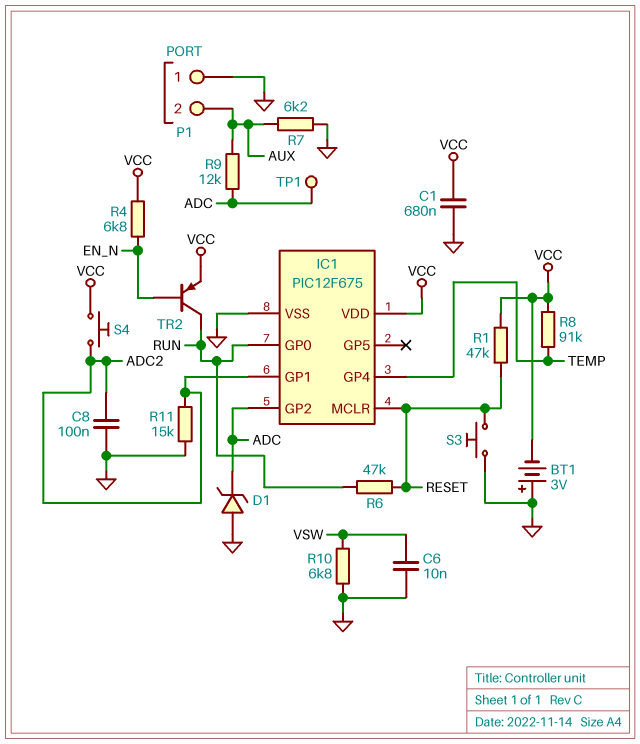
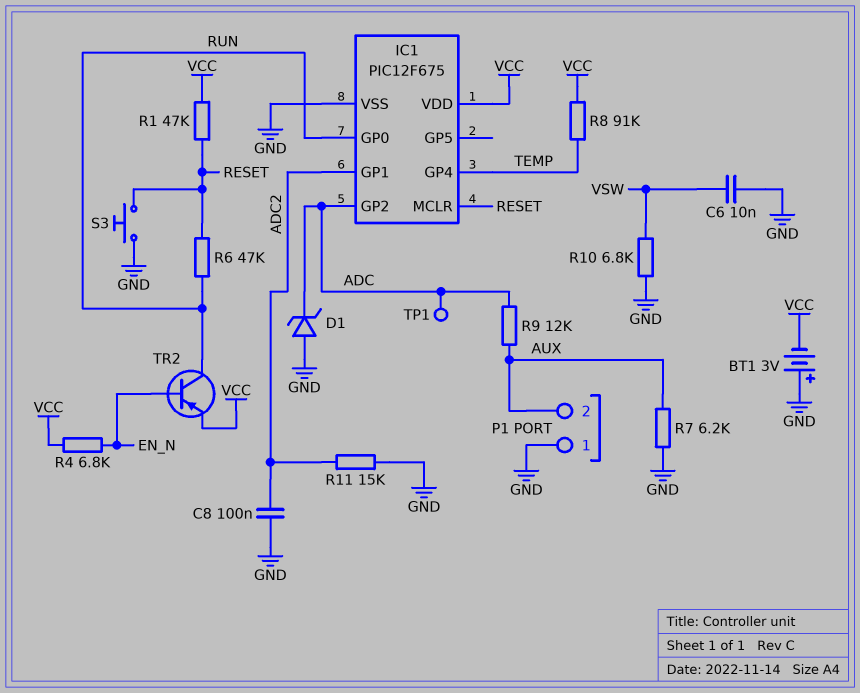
C1: 680nF (GND, VCC) -> none
S4: button (ADC2, VCC) -> none

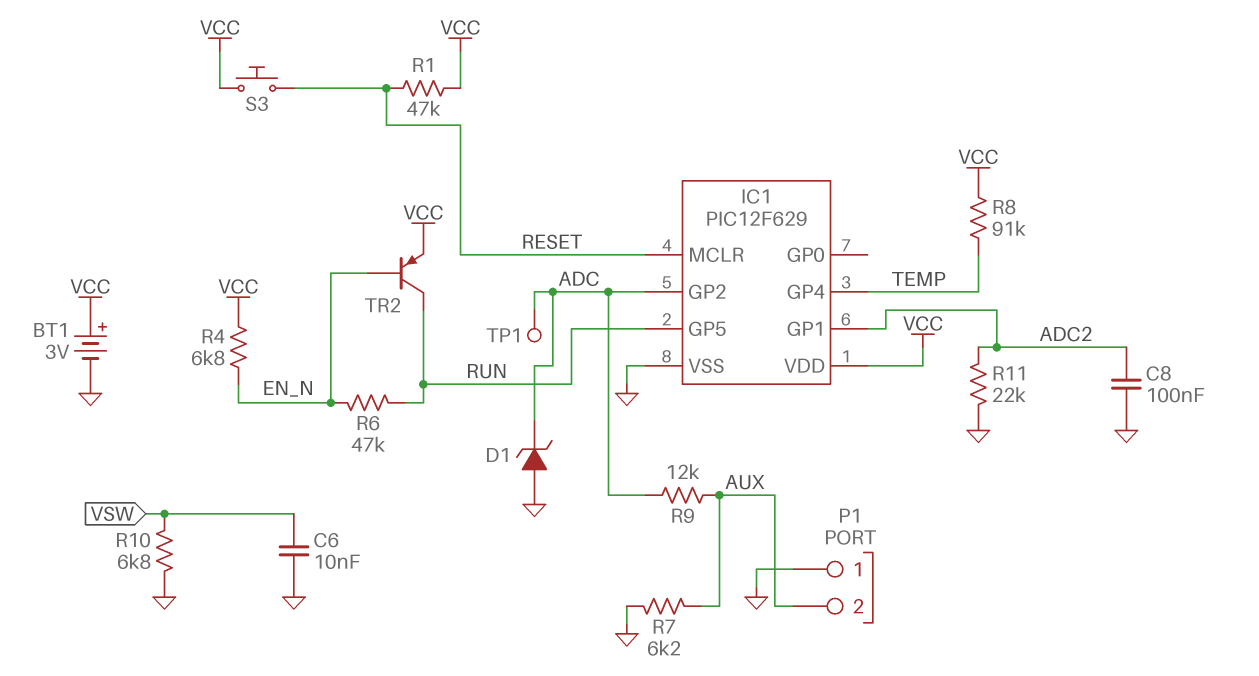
BT1: 3V (plus GND, minus VCC) -> 3V (plus VCC, minus GND)
IC1: PIC12F675 -> PIC12F629
IC1 pin GP0: RUN -> none
IC1 pin GP5: none -> RUN
R6: 47k (RESET, RUN) -> 47k (EN_N, RUN)
R11: 15k (ADC2, GND) -> 22k (ADC2, GND)
S3: button (GND, RESET) -> button (RESET, VCC)

